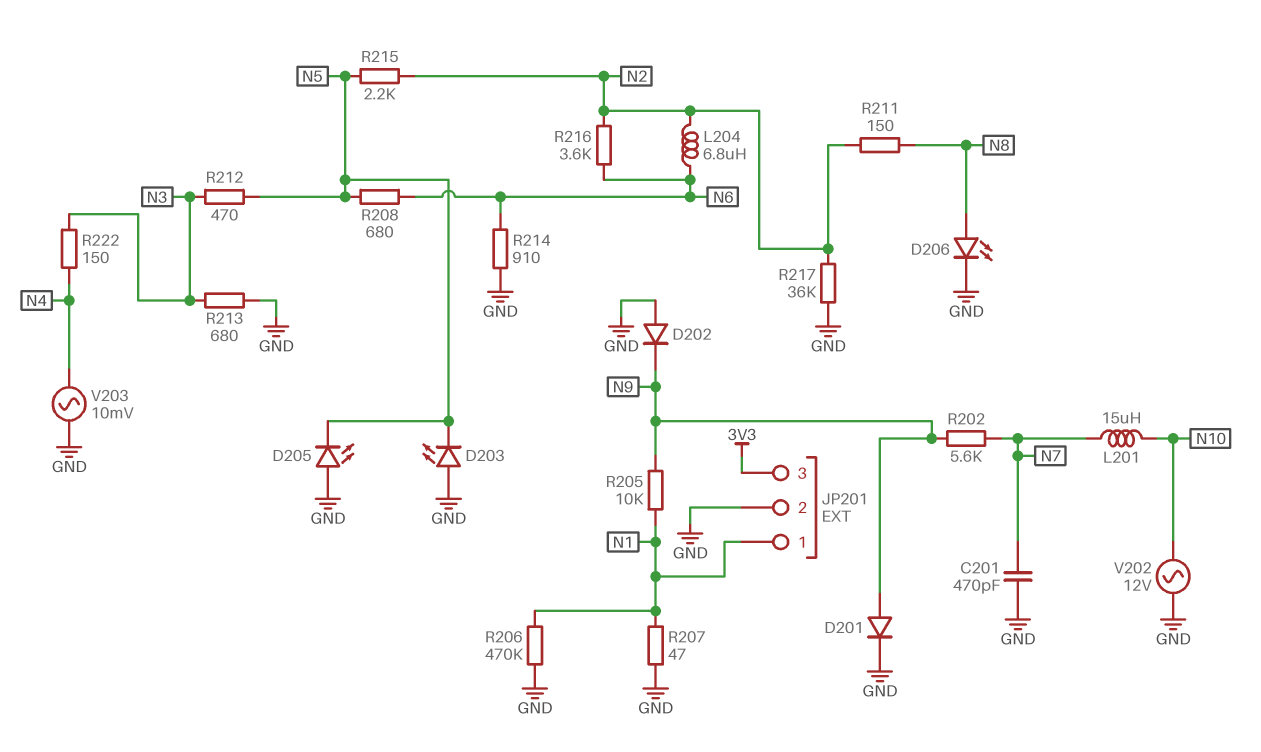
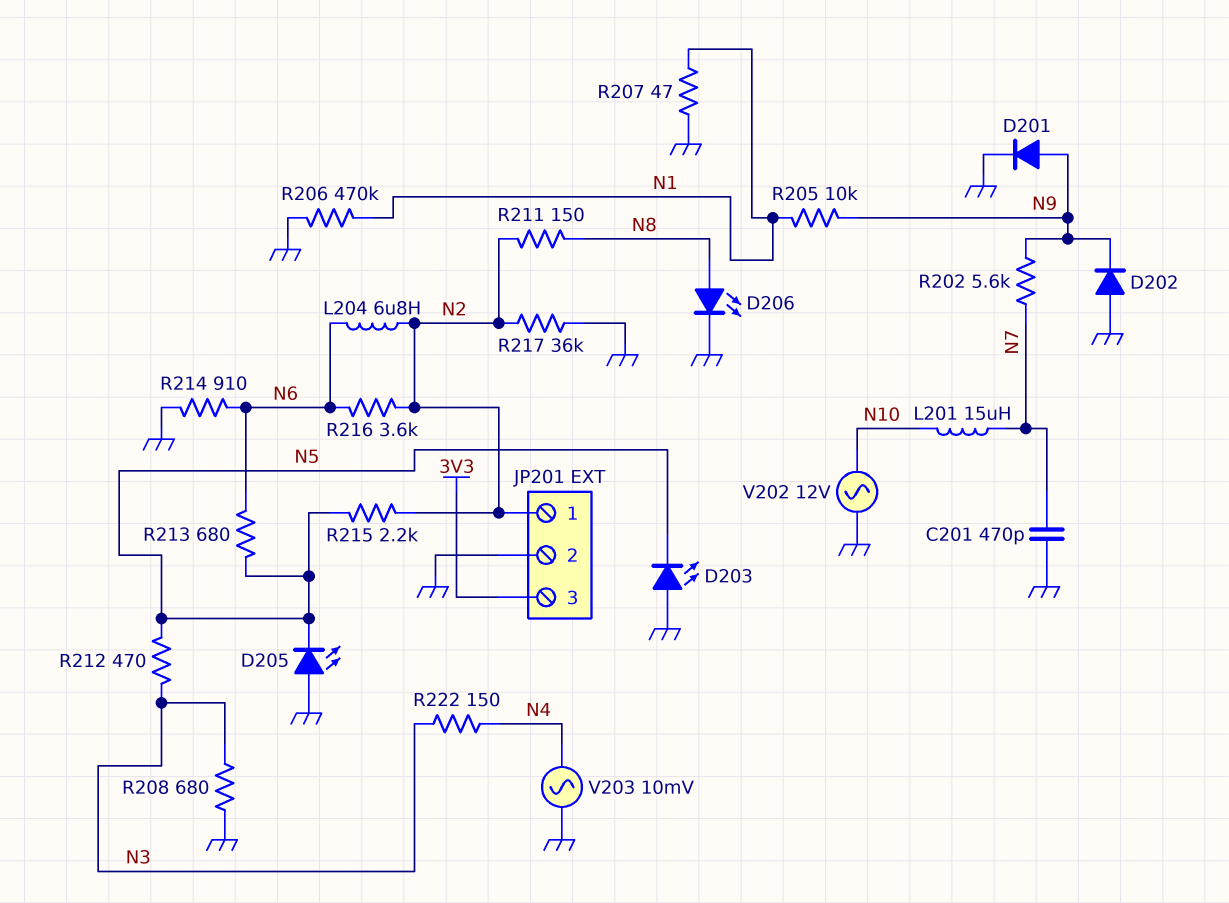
JP201 pin 1: N1 -> N2
R208: 680 (N5, N6) -> 680 (GND, N3)
R213: 680 (GND, N3) -> 680 (N5, N6)

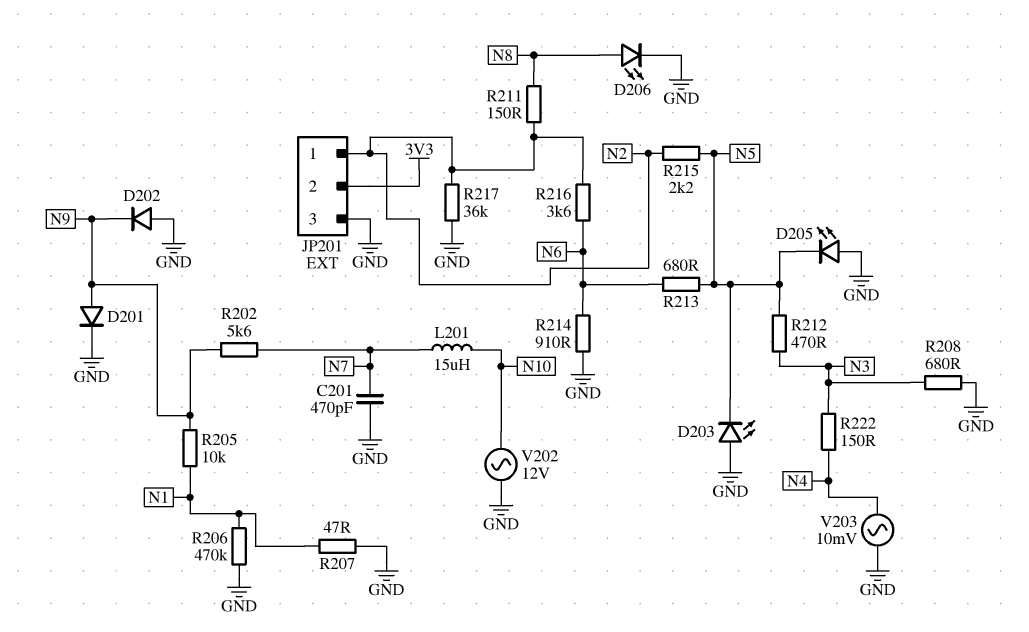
JP201 pin 2: GND -> 3V3
JP201 pin 3: 3V3 -> GND
L204: 6.8uH (N2, N6) -> none

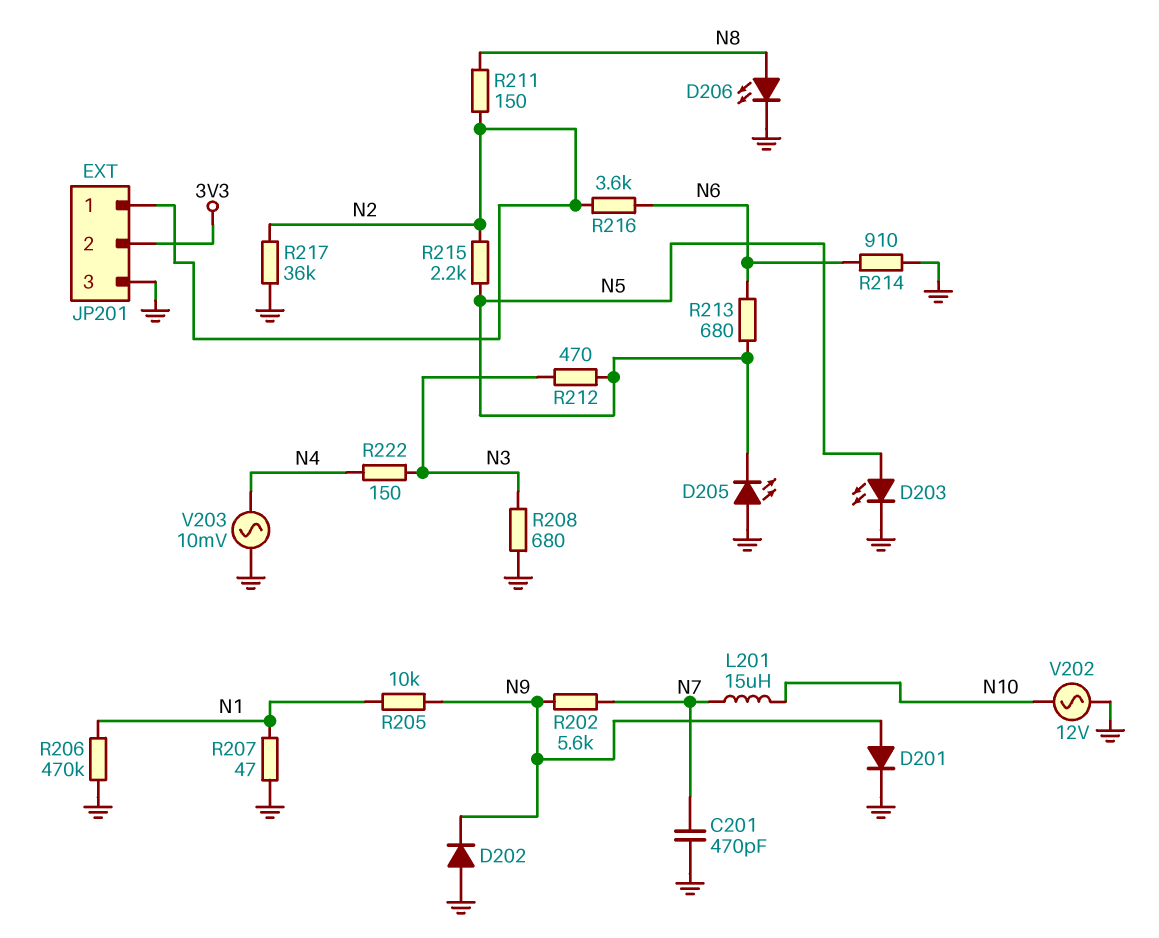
D203: LED (A GND, K N5) -> LED (A N5, K GND)

